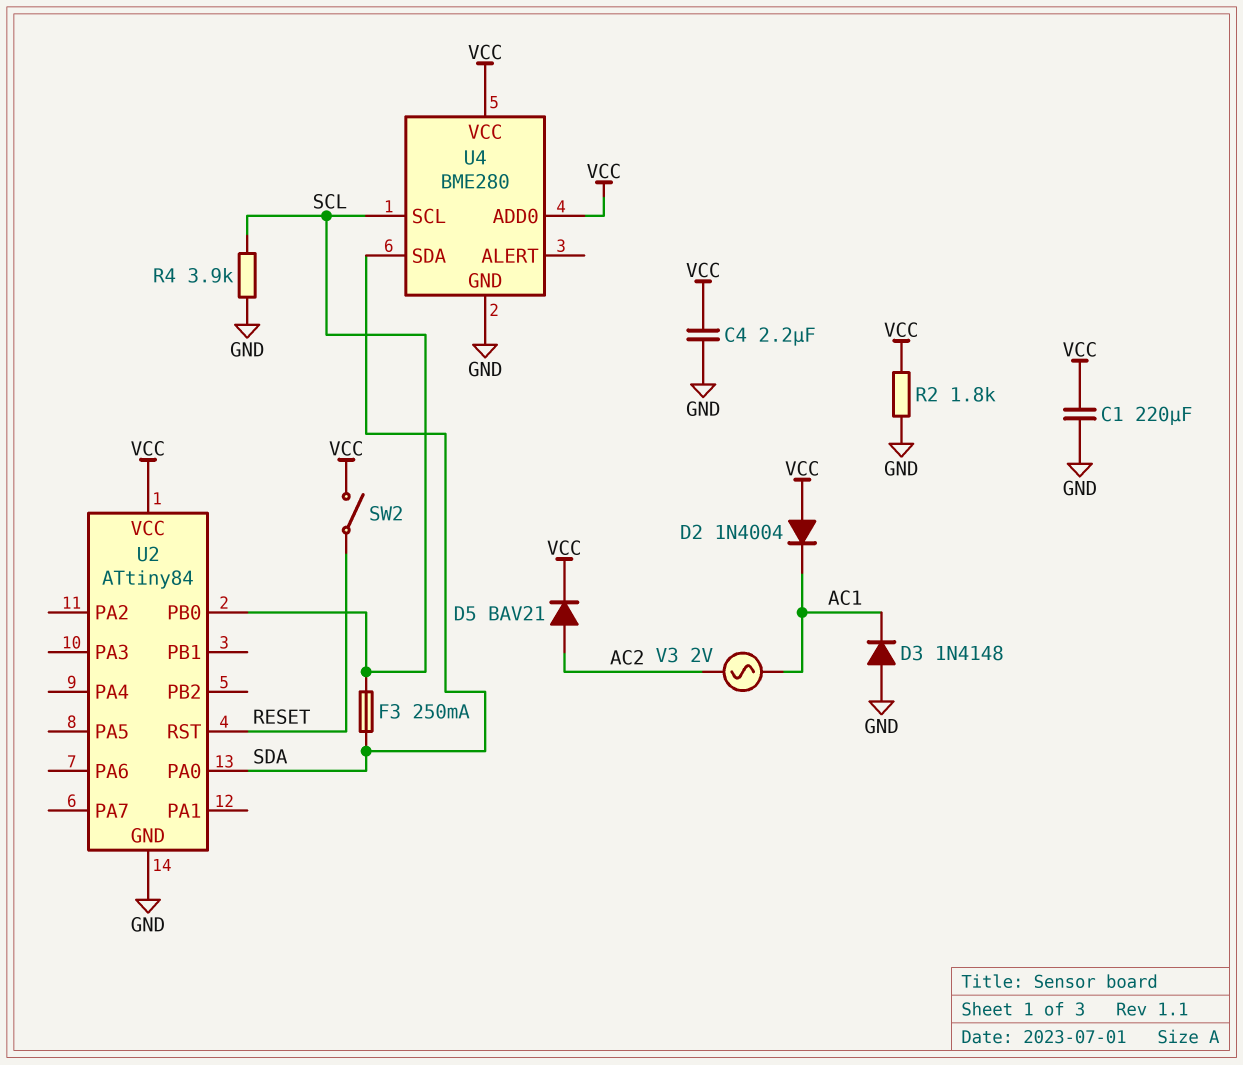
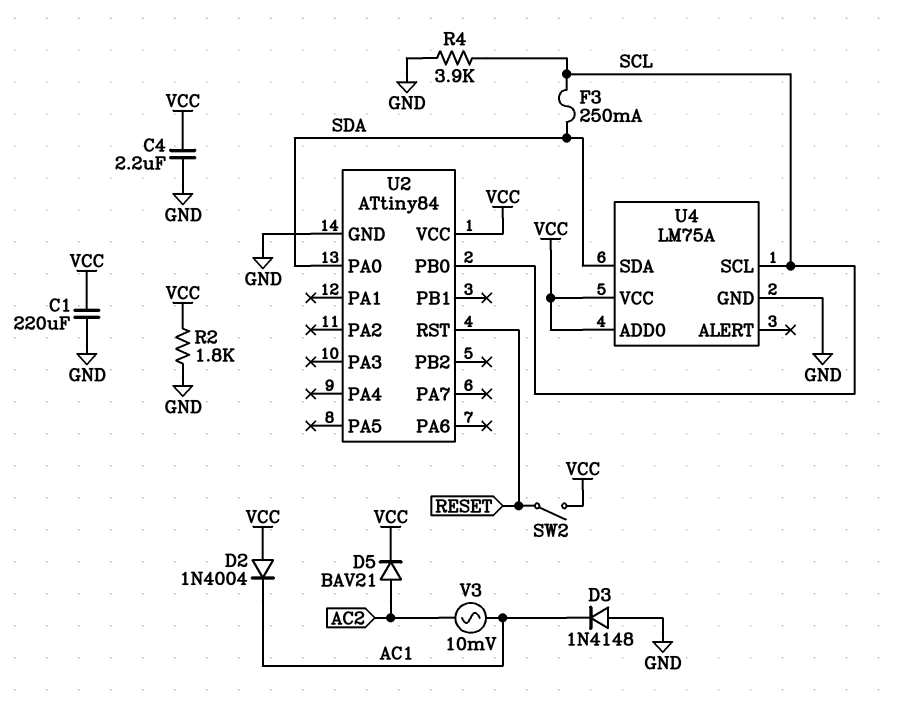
U4: BME280 -> LM75A
V3: AC 2V (AC1, AC2) -> AC 10mV (AC1, AC2)

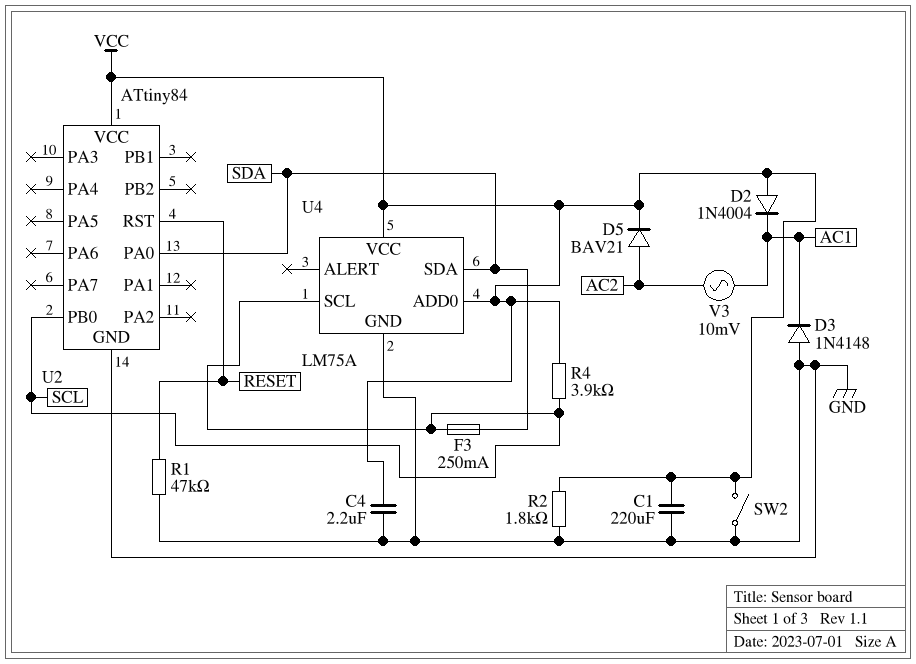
R1: none -> 47k (GND, RESET)
R4: 3.9k (GND, SCL) -> 3.9k (SCL, VCC)
SW2: switch (RESET, VCC) -> switch (GND, VCC)

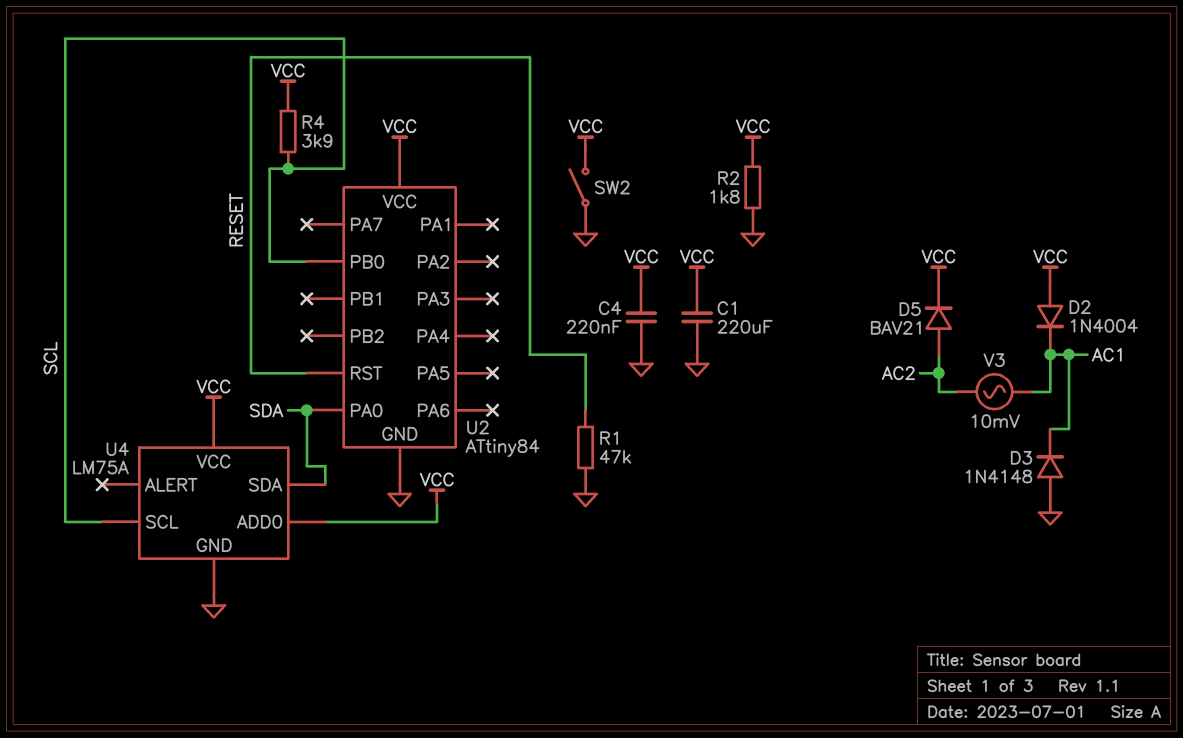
C4: 2.2uF (GND, VCC) -> 220nF (GND, VCC)
F3: 250mA (SCL, SDA) -> none

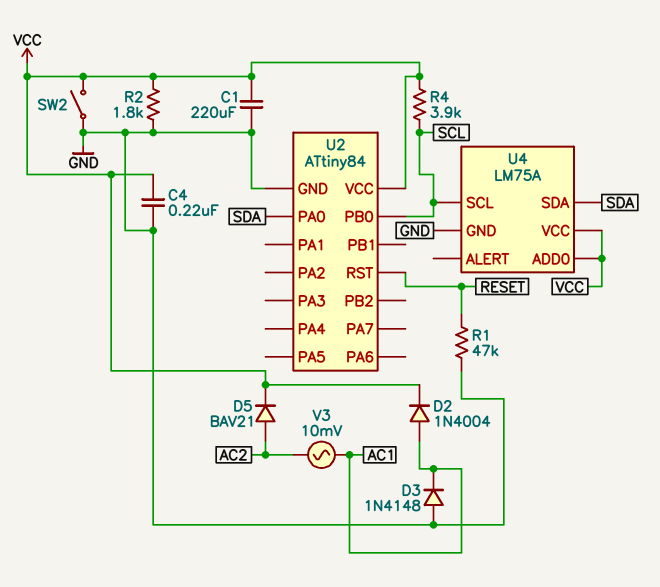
D2: diode 1N4004 (A VCC, K AC1) -> diode 1N4004 (A AC1, K VCC)

